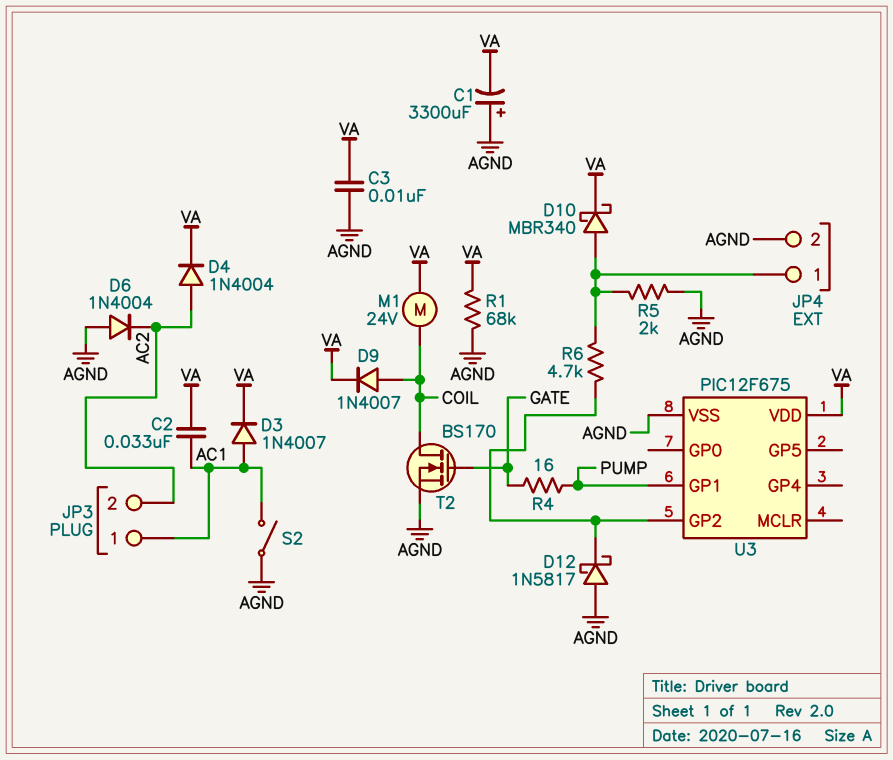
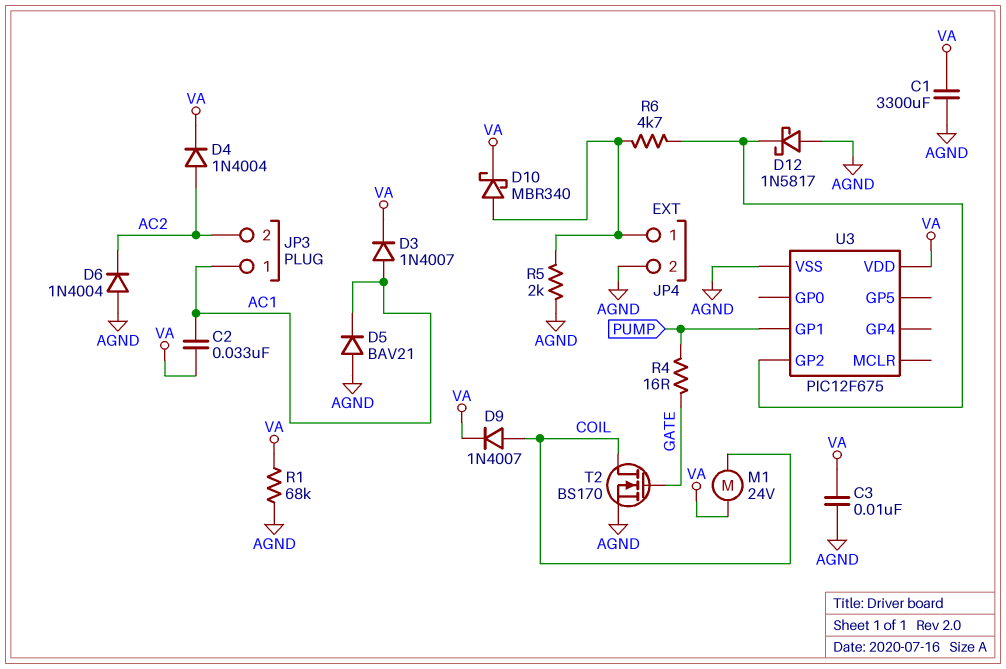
C1: 3300uF (plus AGND, minus VA) -> 3300uF (AGND, VA)
D5: none -> diode BAV21 (A AGND, K AC1)
S2: switch (AC1, AGND) -> none

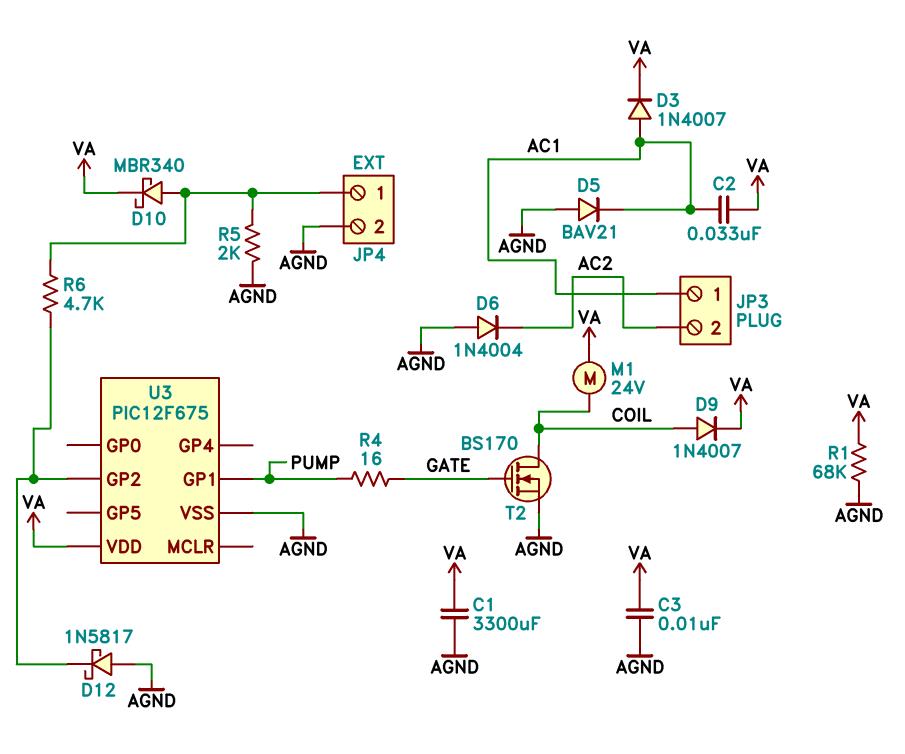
D4: diode 1N4004 (A AC2, K VA) -> none

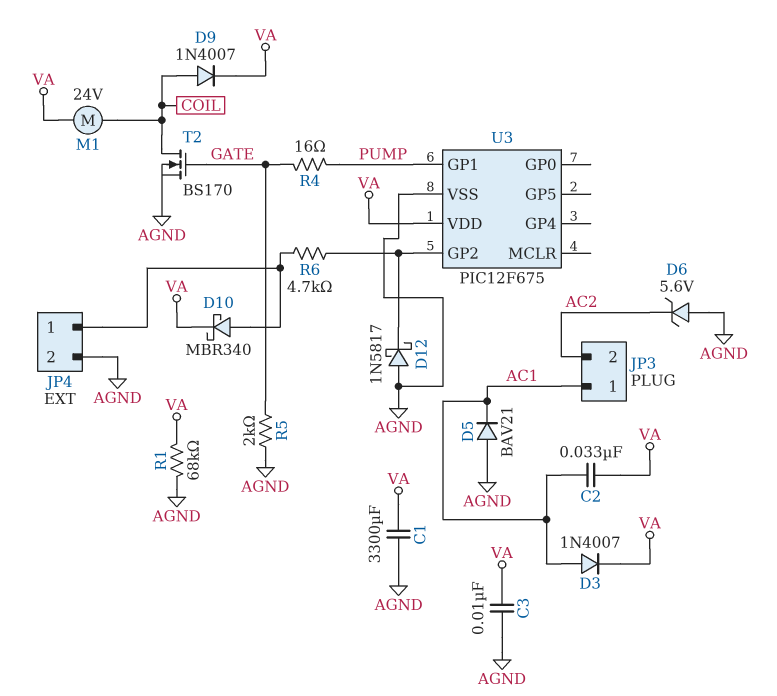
D6: diode 1N4004 (A AGND, K AC2) -> zener 5.6V (A AGND, K AC2)
R5: 2k (AGND, JP4/1) -> 2k (AGND, GATE)

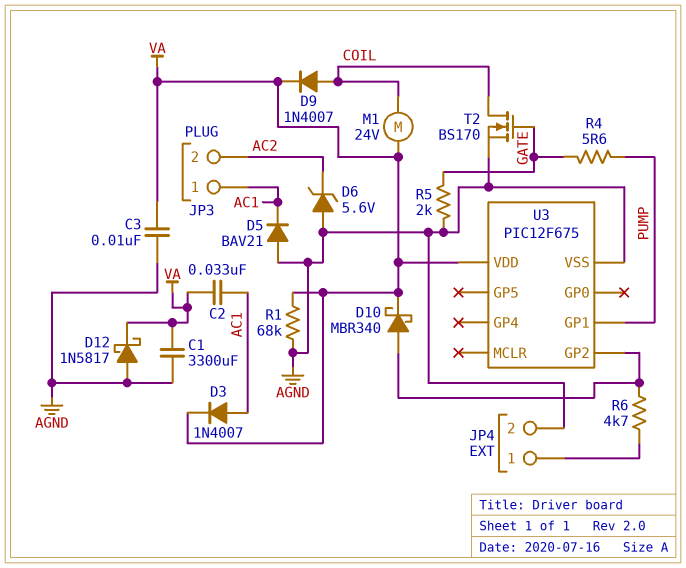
D10: schottky MBR340 (A JP4/1, K VA) -> schottky MBR340 (A U3/GP2, K VA)
D12: schottky 1N5817 (A AGND, K U3/GP2) -> schottky 1N5817 (A AGND, K VA)
R4: 16 (GATE, PUMP) -> 5.6 (GATE, PUMP)

